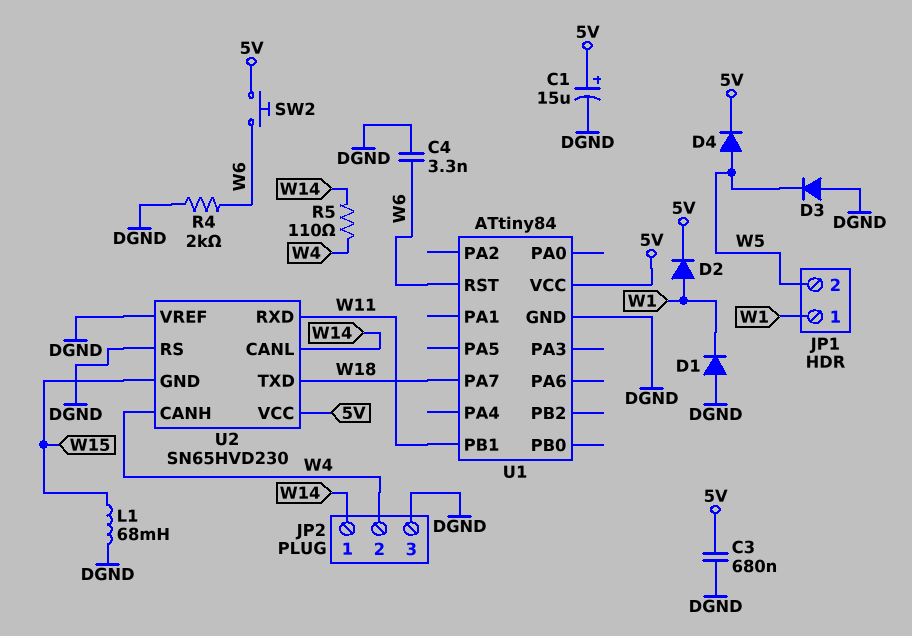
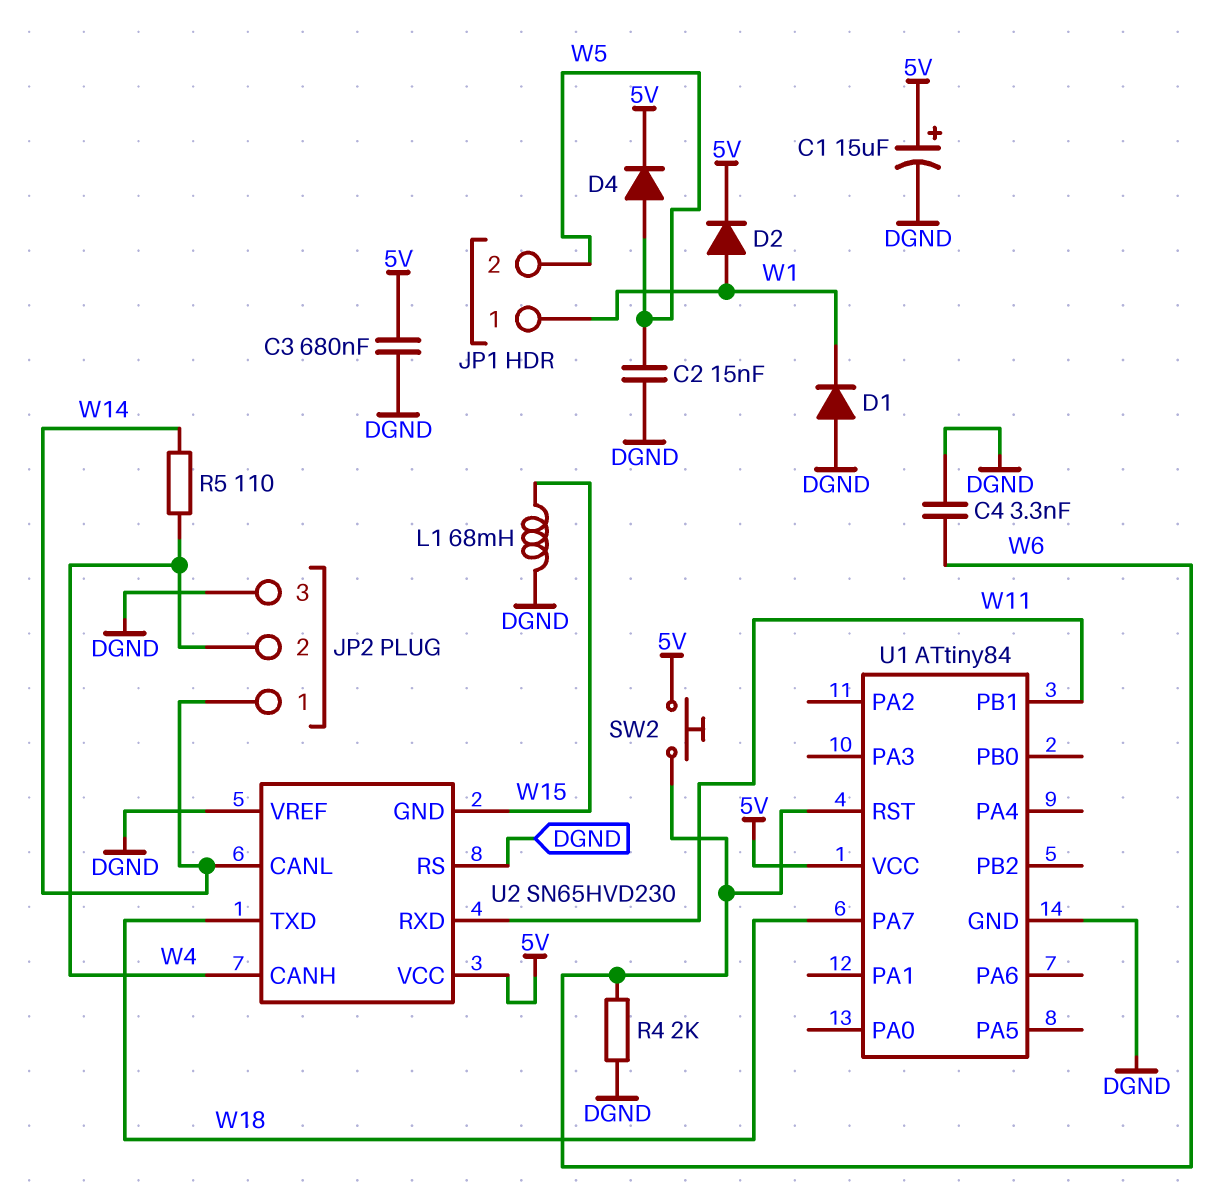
C2: none -> 15nF (DGND, W5)
D3: diode (A DGND, K W5) -> none

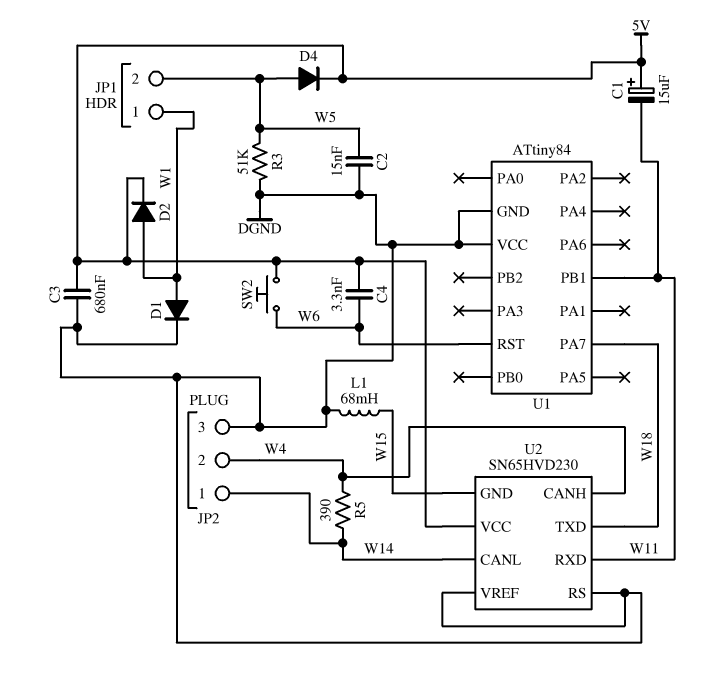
C1: 15uF (plus 5V, minus DGND) -> 15uF (plus 5V, minus W11)
C4: 3.3nF (DGND, W6) -> 3.3nF (5V, W6)
D1: diode (A DGND, K W1) -> diode (A W1, K DGND)
R3: none -> 51k (DGND, W5)
R4: 2k (DGND, W6) -> none
R5: 110 (W4, W14) -> 390 (W4, W14)
U1 pin VCC: 5V -> DGND

